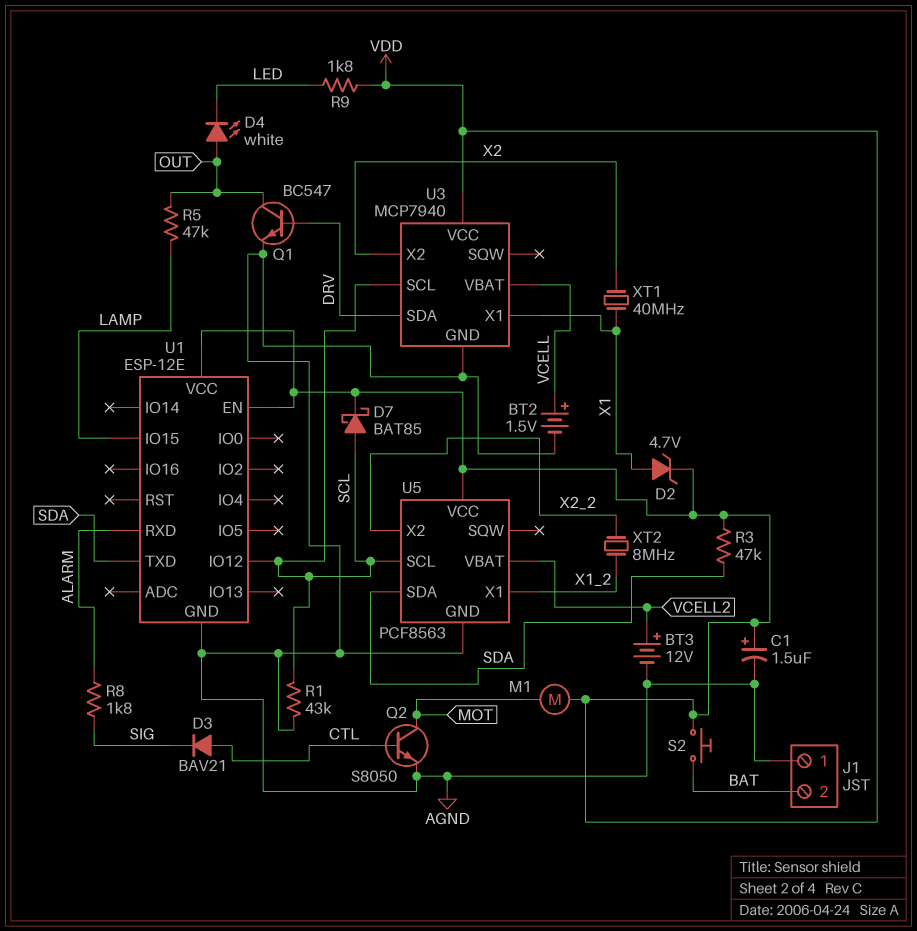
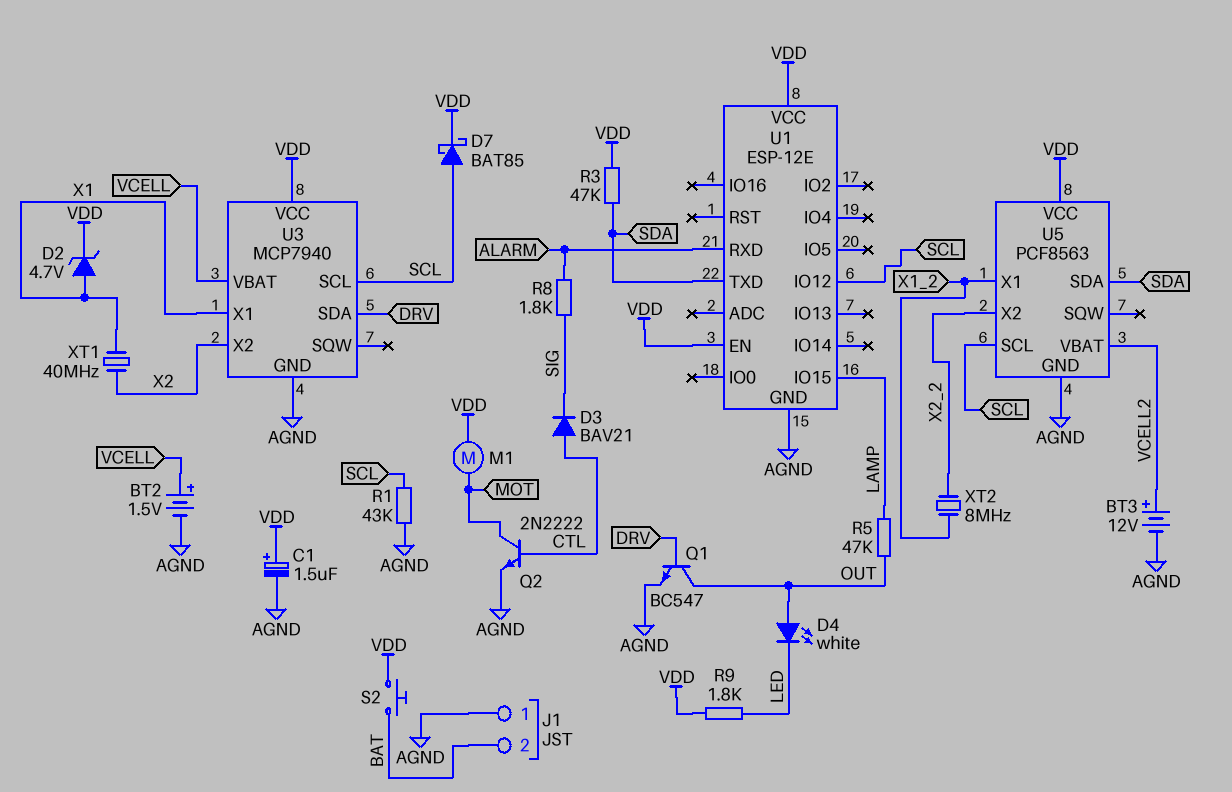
Q2: NPN S8050 (B CTL, C MOT, E AGND) -> NPN 2N2222 (B CTL, C MOT, E AGND)

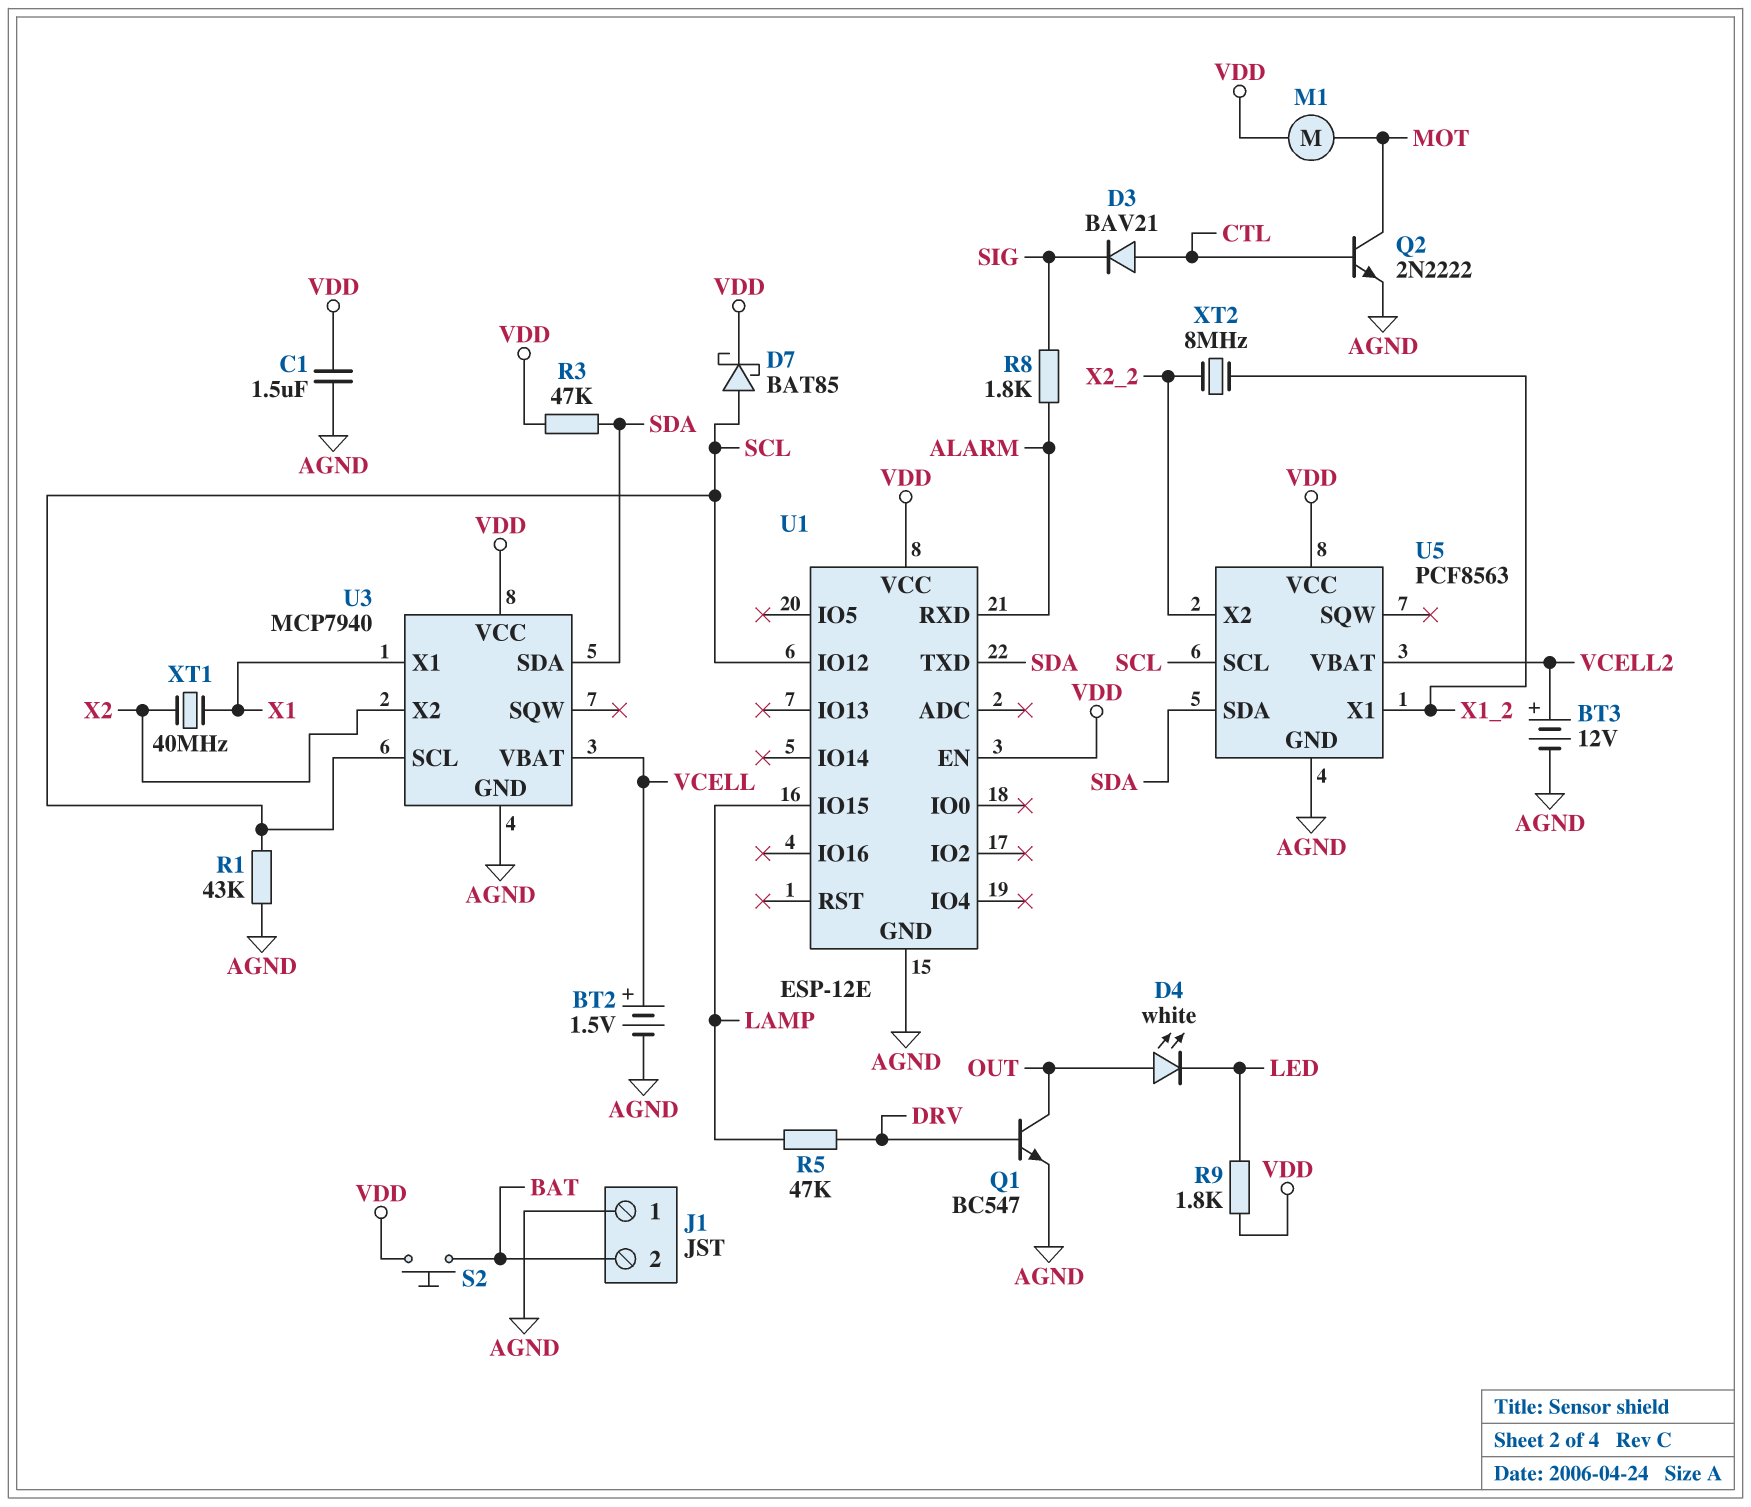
C1: 1.5uF (plus VDD, minus AGND) -> 1.5uF (AGND, VDD)
D2: zener 4.7V (A X1, K VDD) -> none
R5: 47k (LAMP, OUT) -> 47k (DRV, LAMP)
U3 pin SDA: DRV -> SDA

